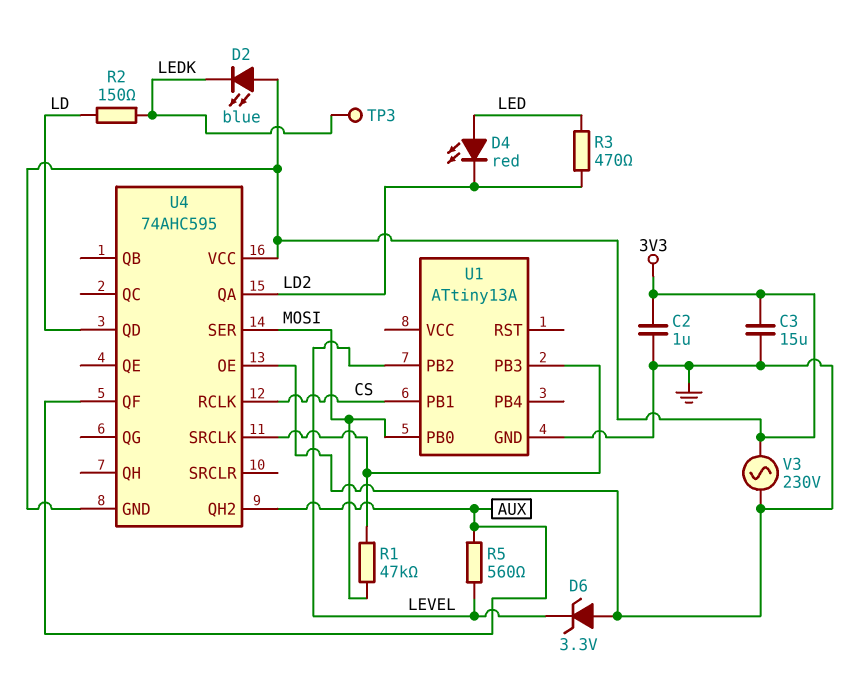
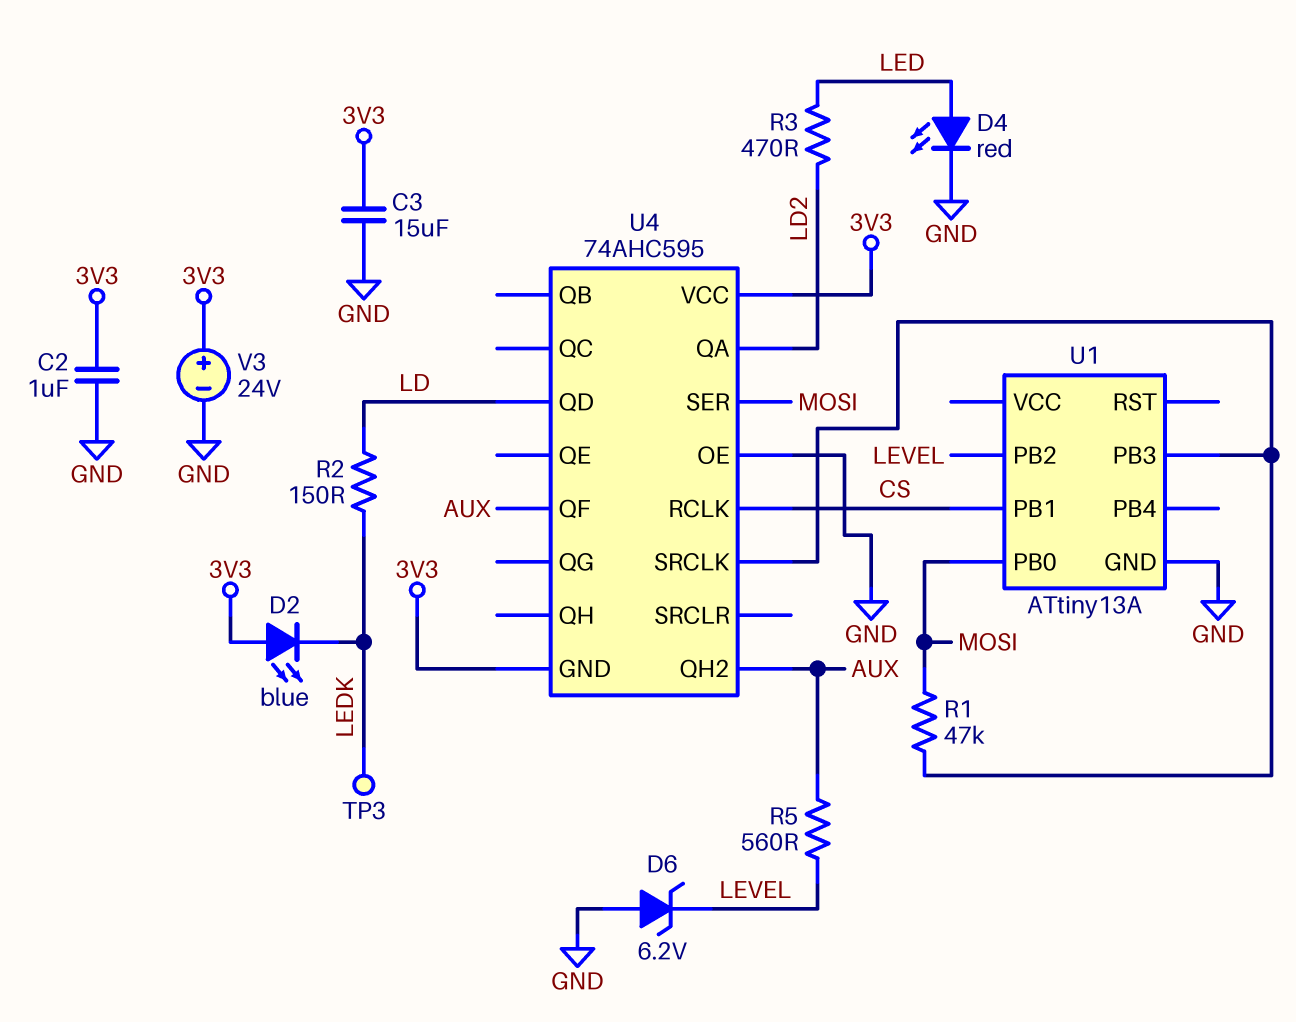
D4: LED red (A LED, K LD2) -> LED red (A LED, K GND)
D6: zener 3.3V (A GND, K LEVEL) -> zener 6.2V (A GND, K LEVEL)
V3: AC 230V (3V3, GND) -> 24V (plus 3V3, minus GND)

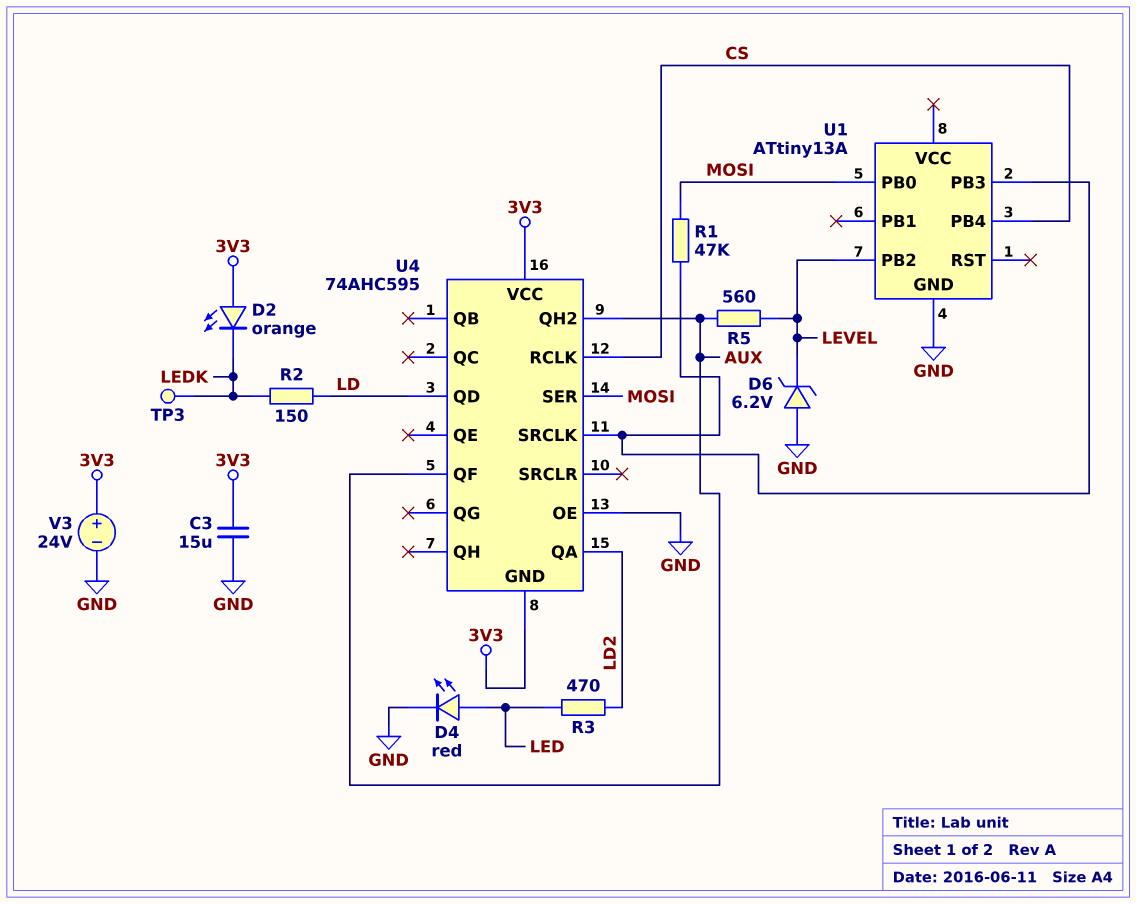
C2: 1uF (3V3, GND) -> none
D2: LED blue (A 3V3, K LEDK) -> LED orange (A 3V3, K LEDK)
U1 pin PB1: CS -> none
U1 pin PB4: none -> CS

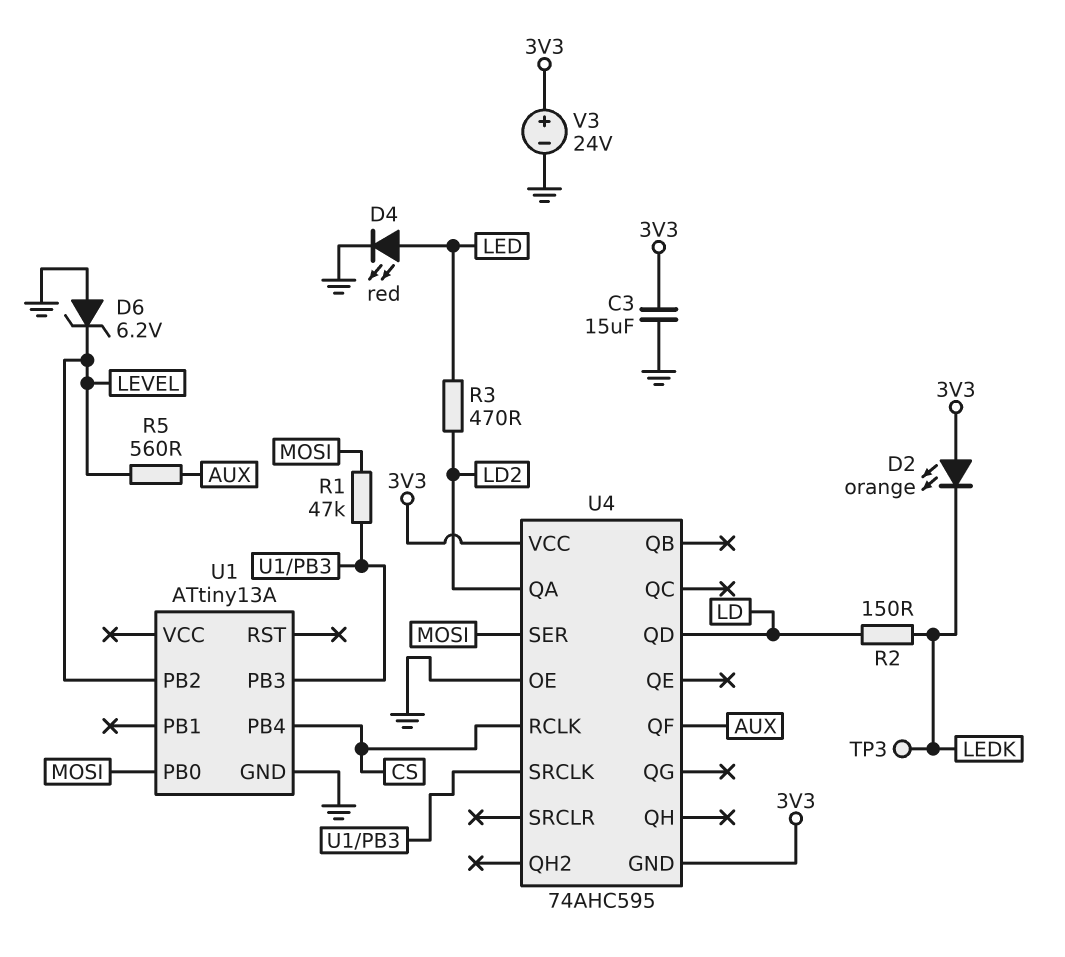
U4 pin QH2: AUX -> none

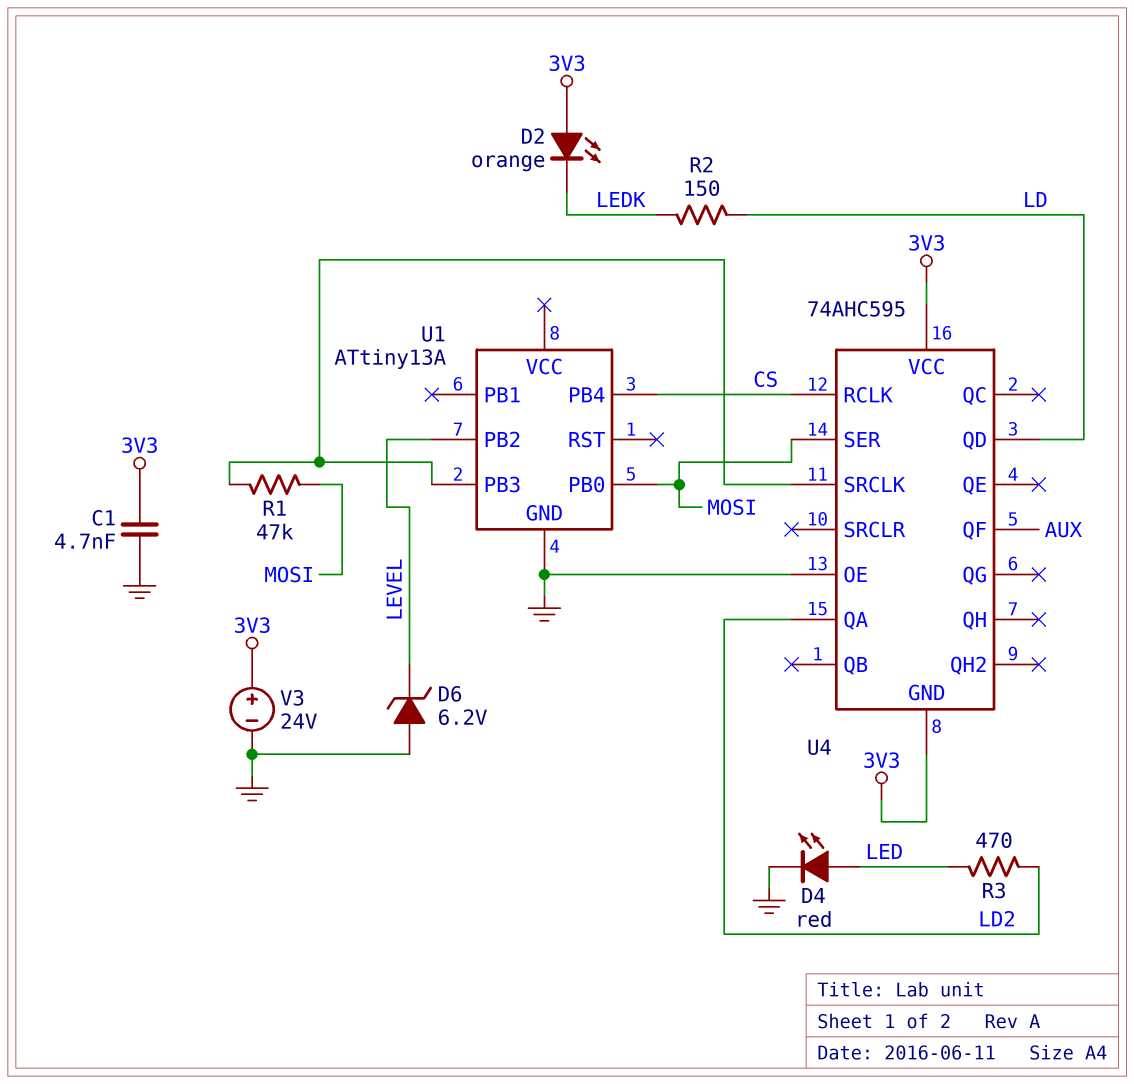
C1: none -> 4.7nF (3V3, GND)
C3: 15uF (3V3, GND) -> none
R5: 560 (AUX, LEVEL) -> none
TP3: test point (LEDK) -> none

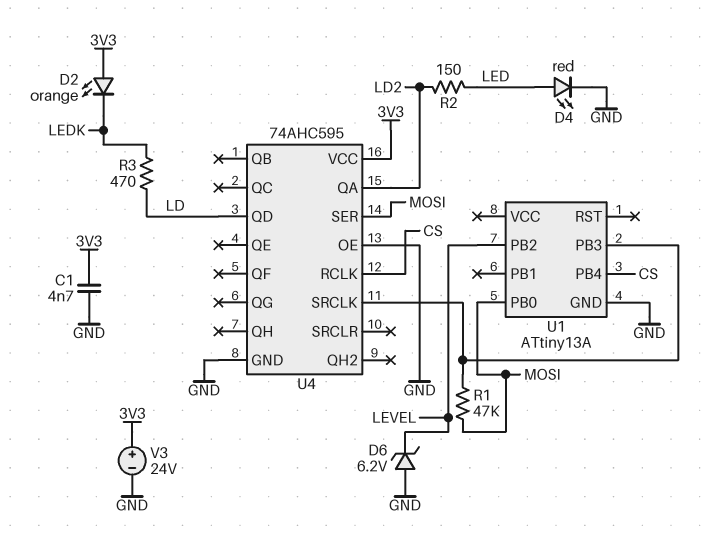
R2: 150 (LD, LEDK) -> 150 (LD2, LED)
R3: 470 (LD2, LED) -> 470 (LD, LEDK)
U4 pin GND: 3V3 -> GND
U4 pin QF: AUX -> none

